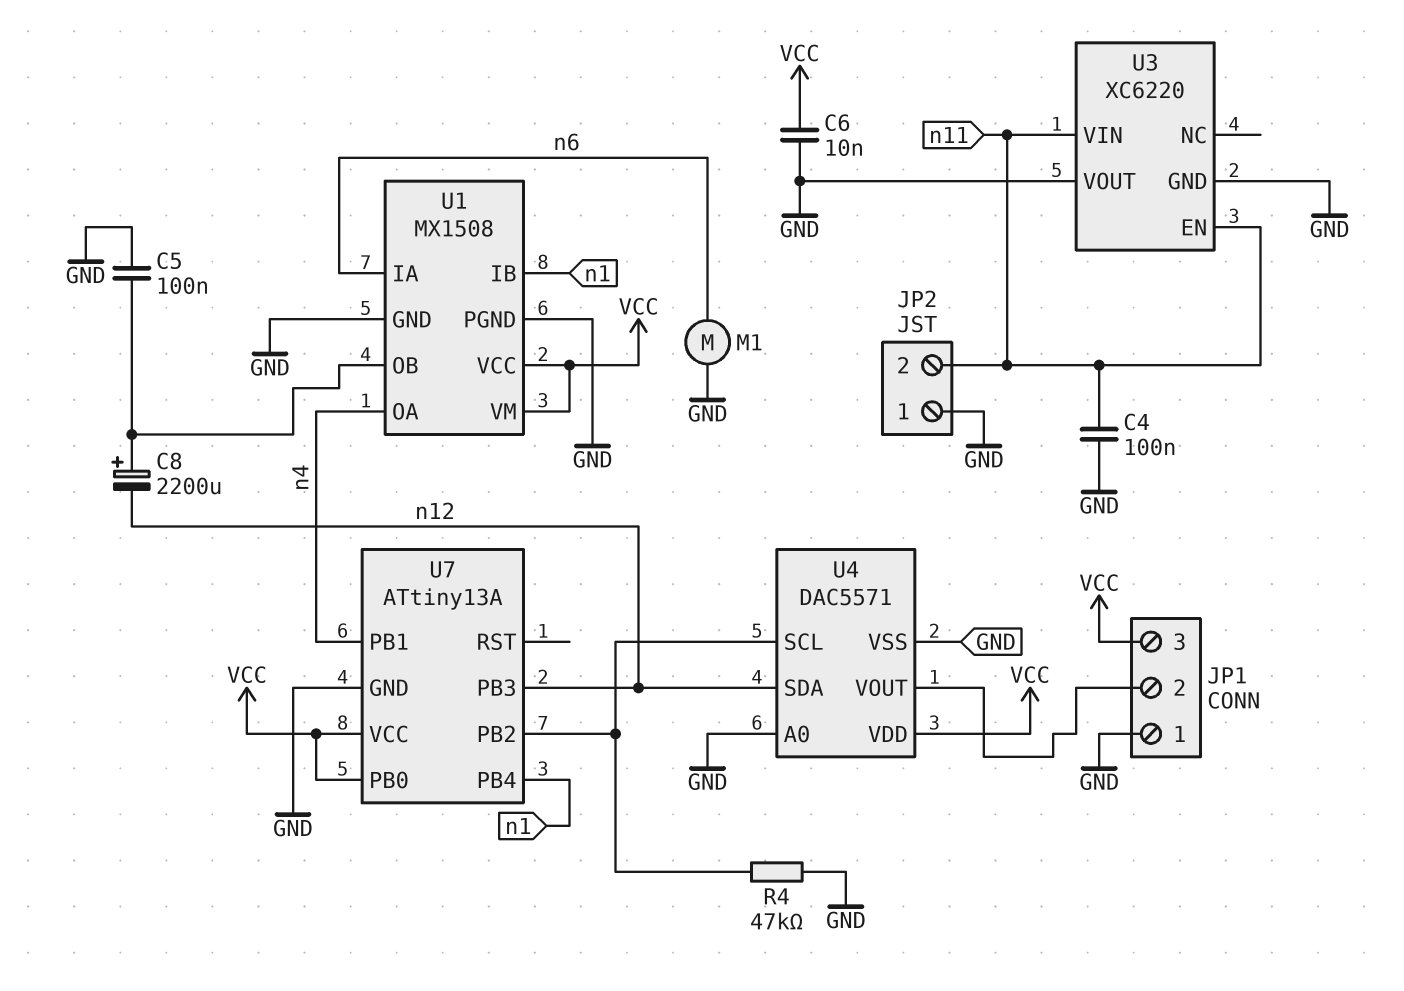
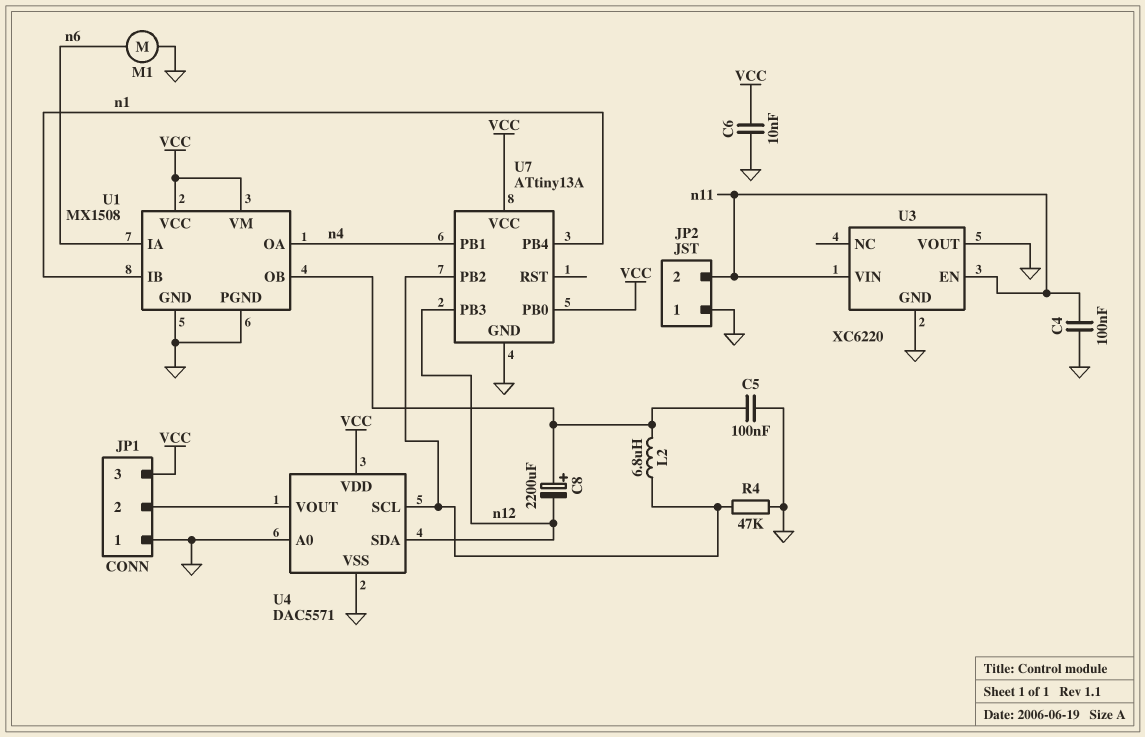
L2: none -> 6.8uH (U1/OB, U4/SCL)

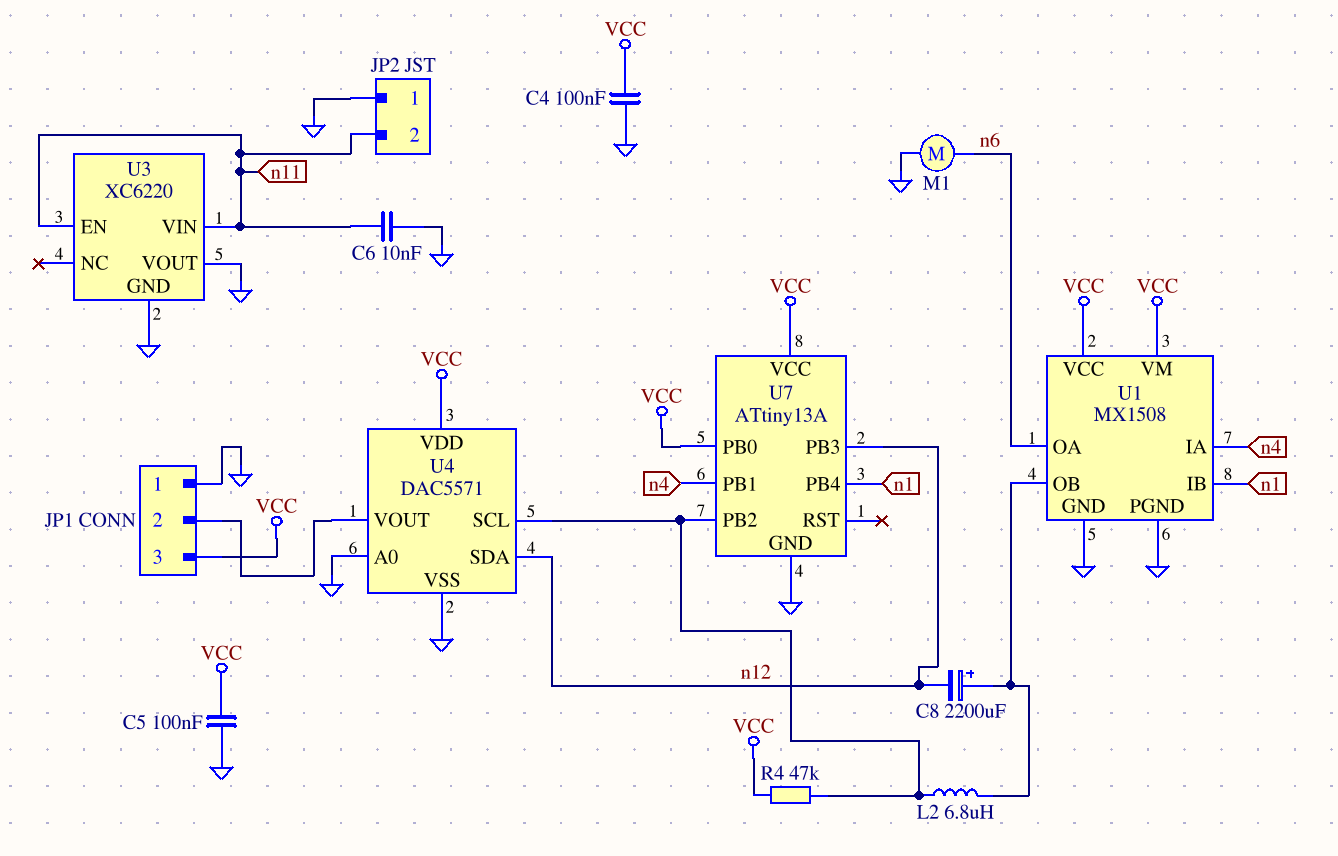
C4: 100nF (GND, n11) -> 100nF (GND, VCC)
C5: 100nF (GND, U1/OB) -> 100nF (GND, VCC)
C6: 10nF (GND, VCC) -> 10nF (GND, n11)
R4: 47k (GND, U4/SCL) -> 47k (U4/SCL, VCC)
U1 pin IA: n6 -> n4
U1 pin OA: n4 -> n6

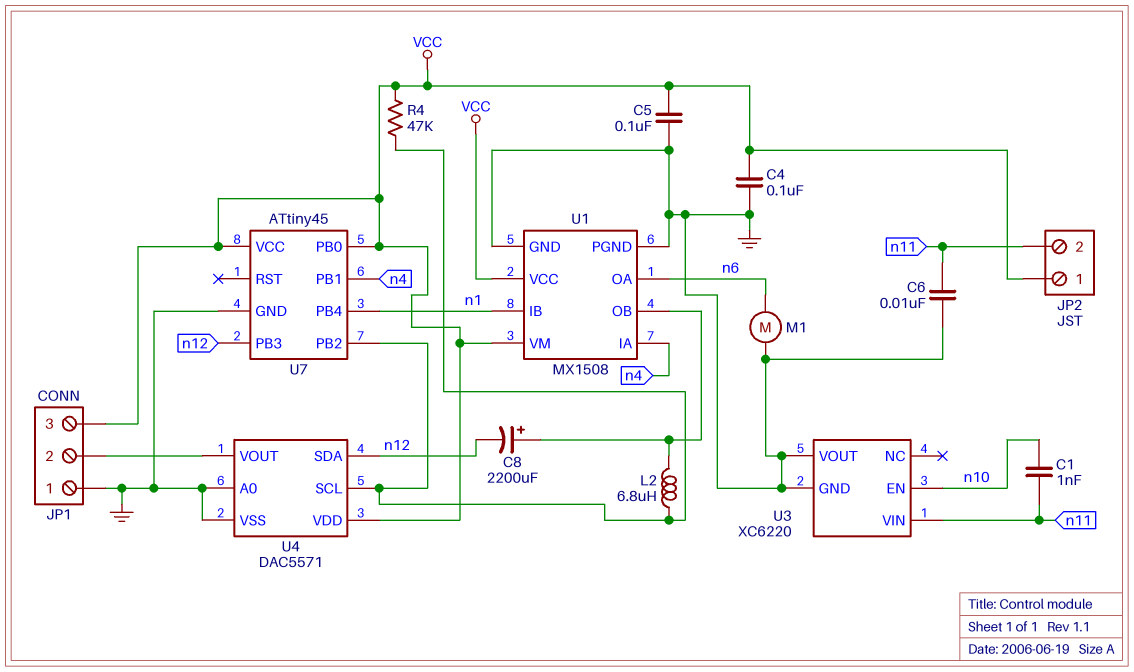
C1: none -> 1nF (n10, n11)
JP2 pin 1: GND -> VCC
U3 pin EN: n11 -> n10
U7: ATtiny13A -> ATtiny45

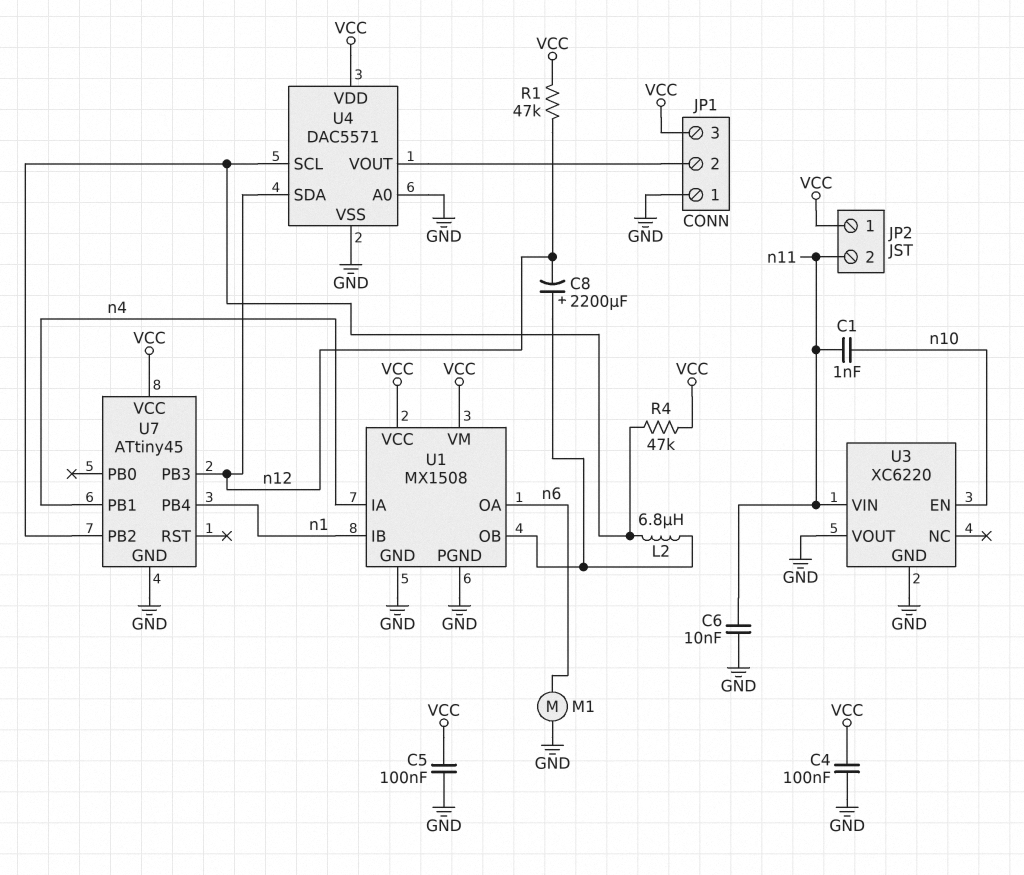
R1: none -> 47k (VCC, n12)
U7 pin PB0: VCC -> none

